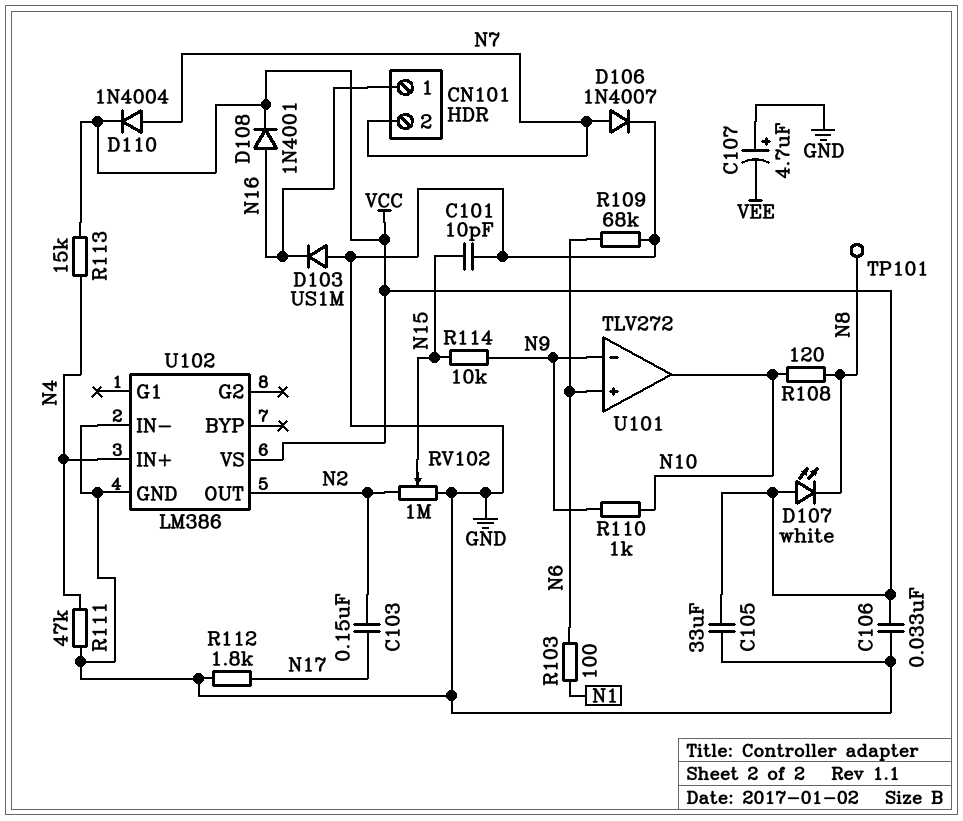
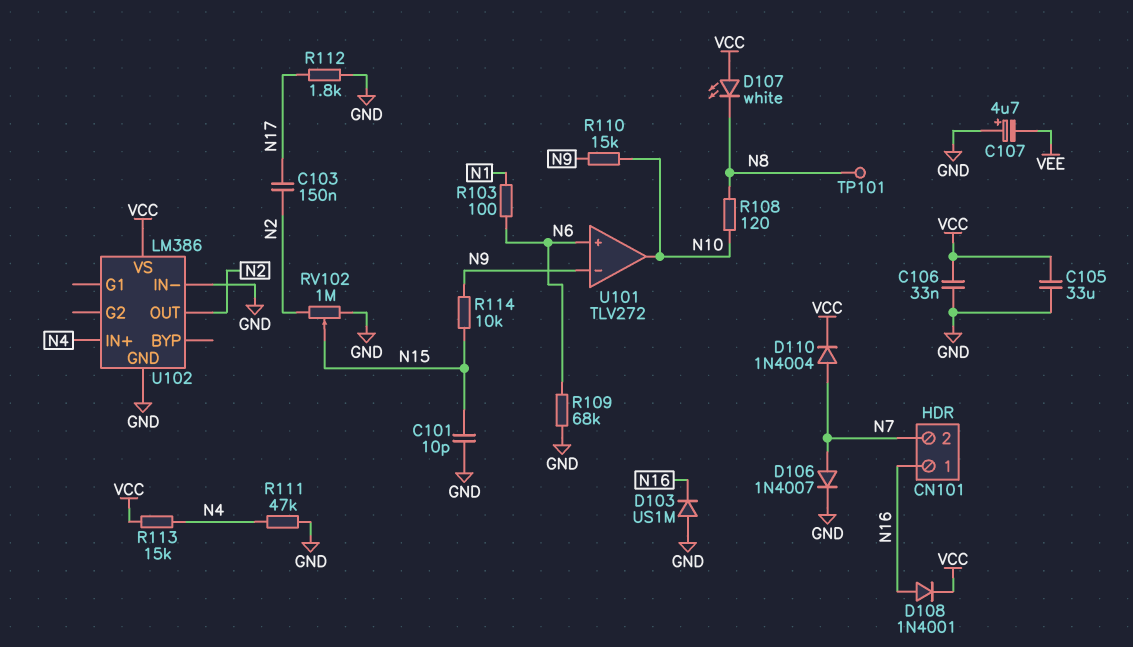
R110: 1k (N9, N10) -> 15k (N9, N10)

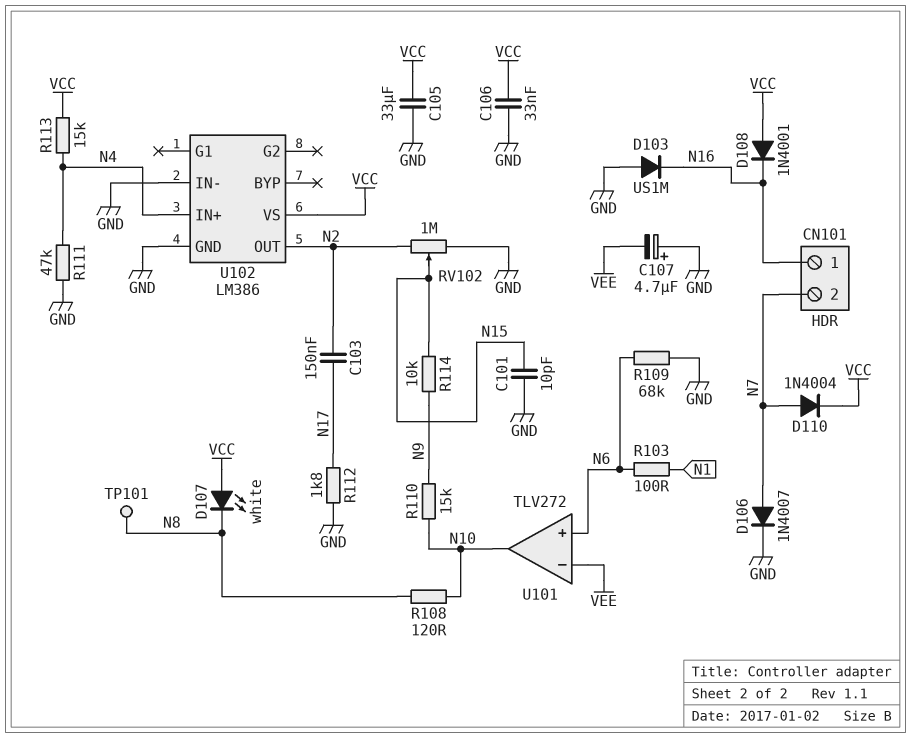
D108: diode 1N4001 (A N16, K VCC) -> diode 1N4001 (A VCC, K N16)
U101 pin in-: N9 -> VEE

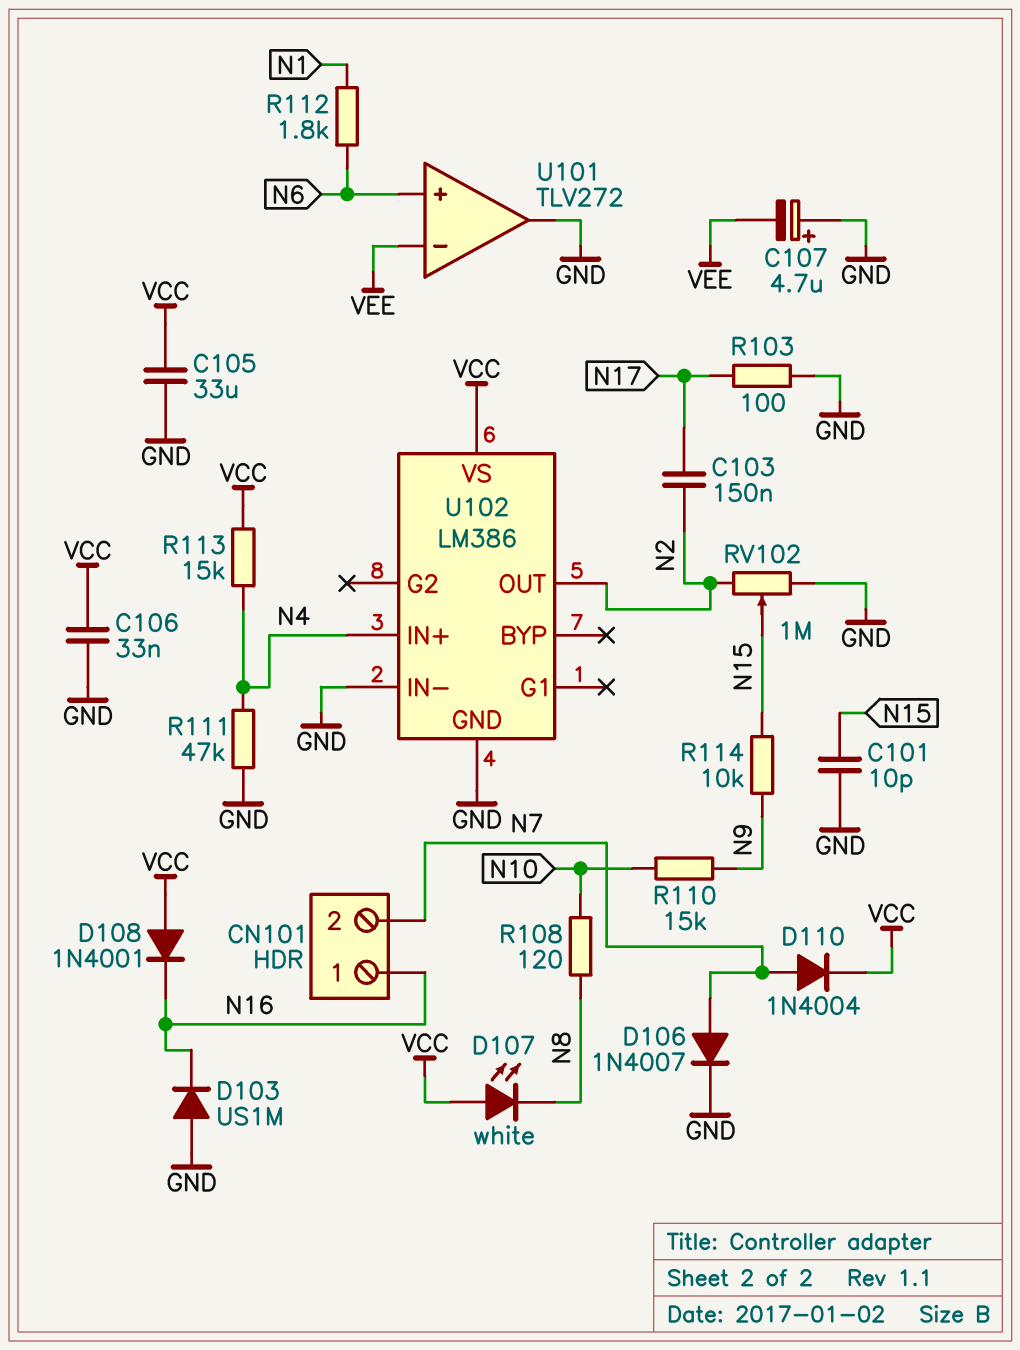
R103: 100 (N1, N6) -> 100 (GND, N17)
R109: 68k (GND, N6) -> none
R112: 1.8k (GND, N17) -> 1.8k (N1, N6)
TP101: test point (N8) -> none
U101 pin out: N10 -> GND

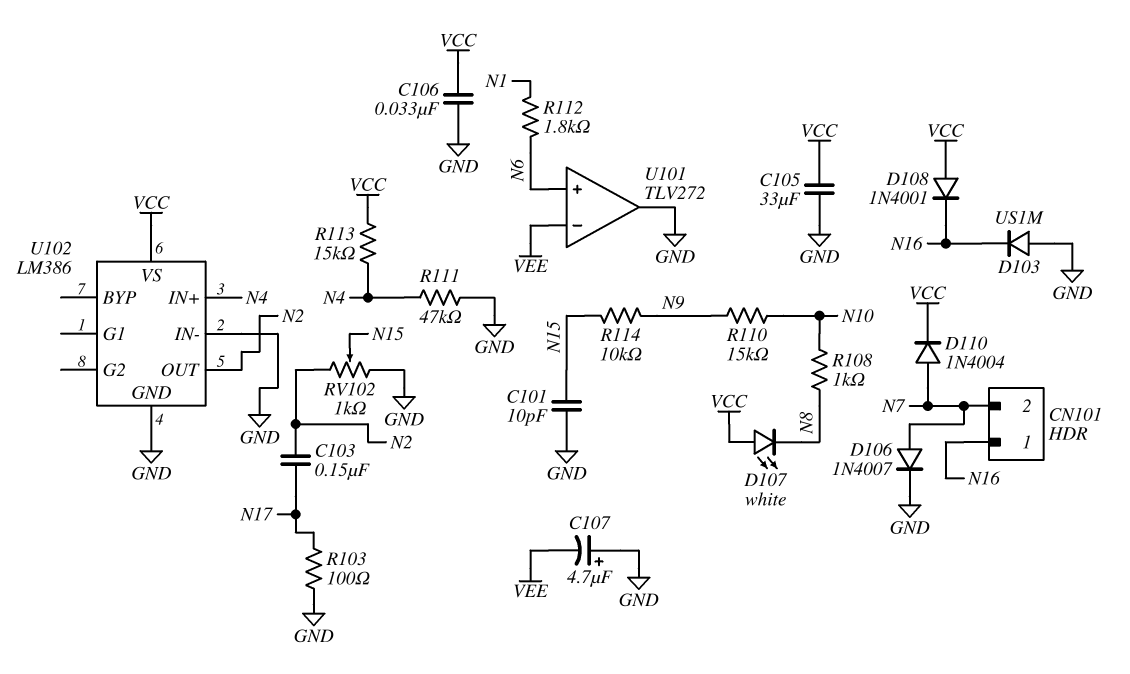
R108: 120 (N8, N10) -> 1k (N8, N10)
RV102: 1M (GND, N2, wiper N15) -> 1k (GND, N2, wiper N15)

